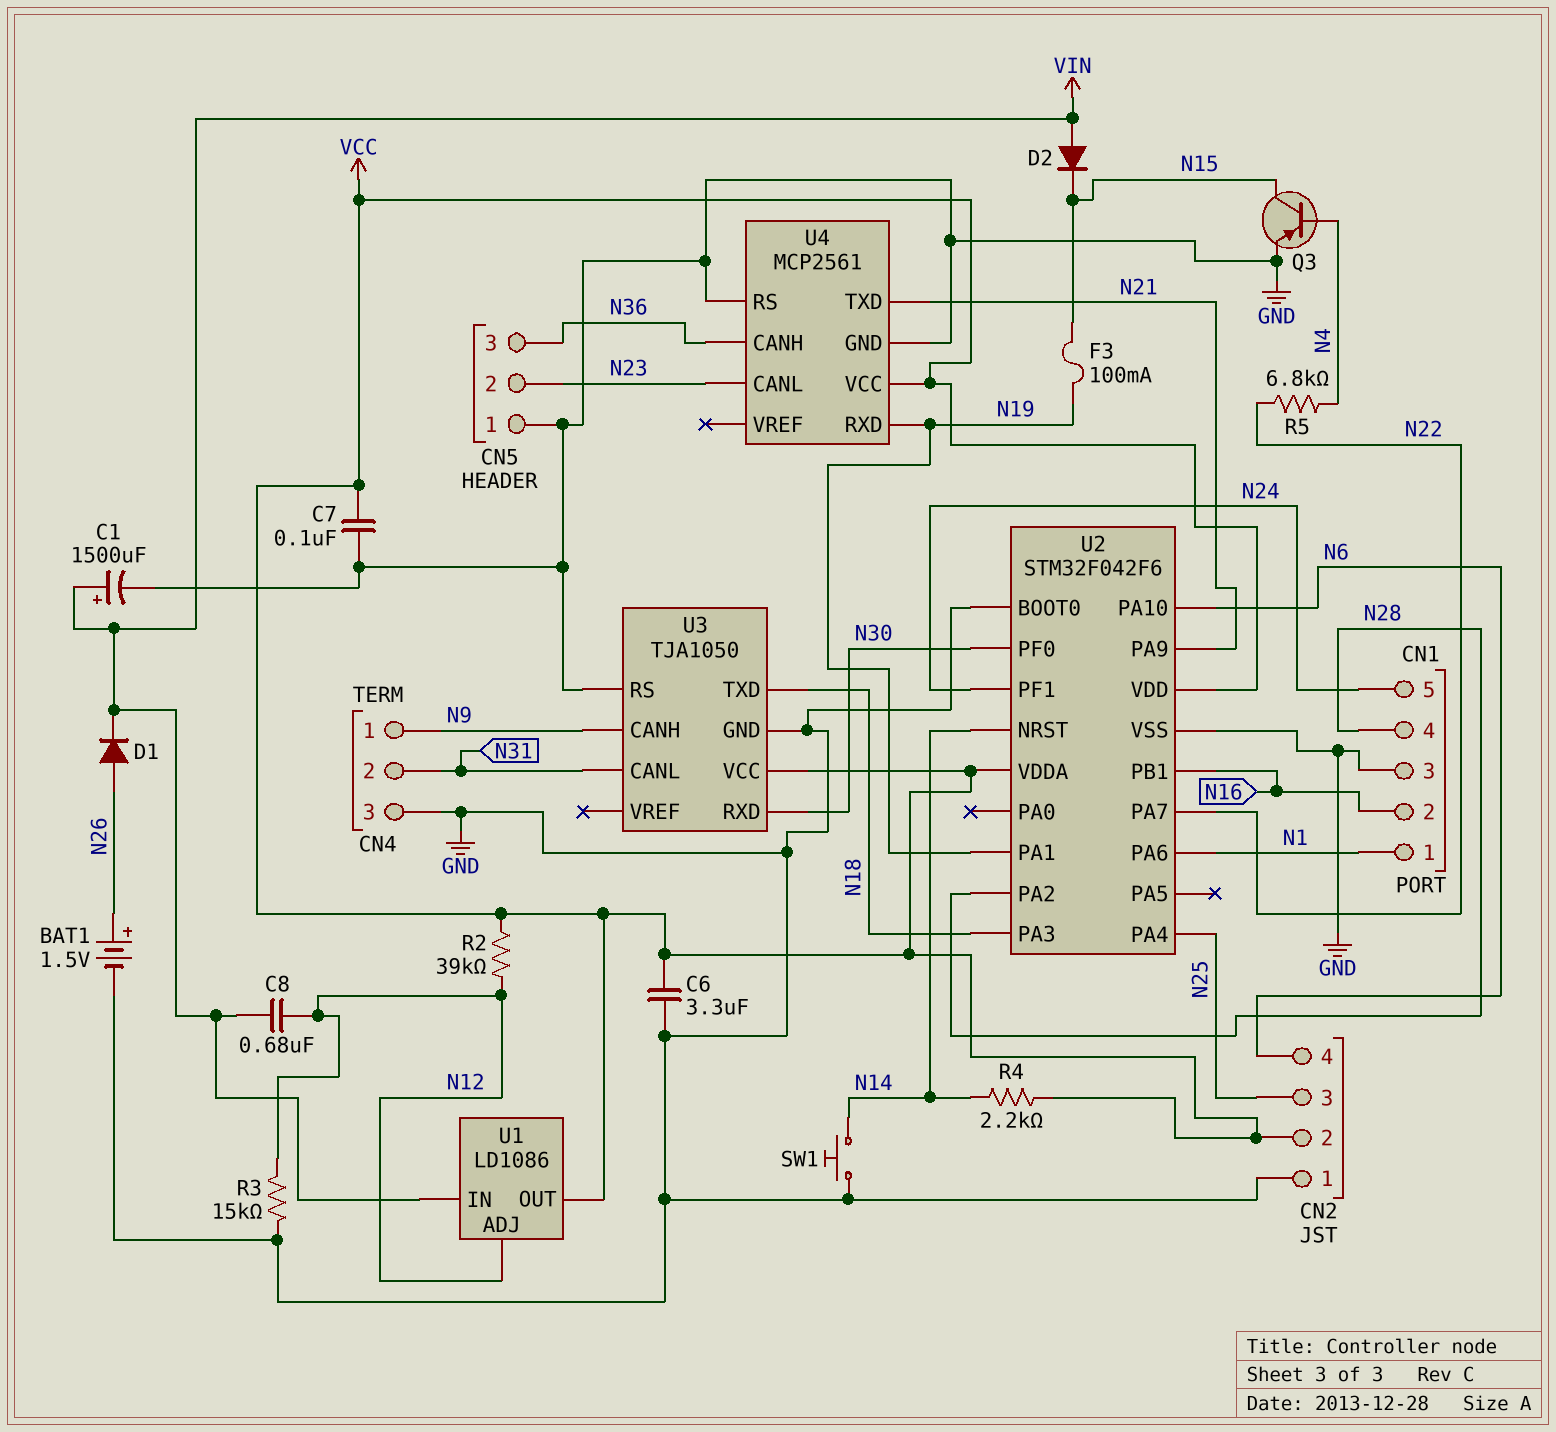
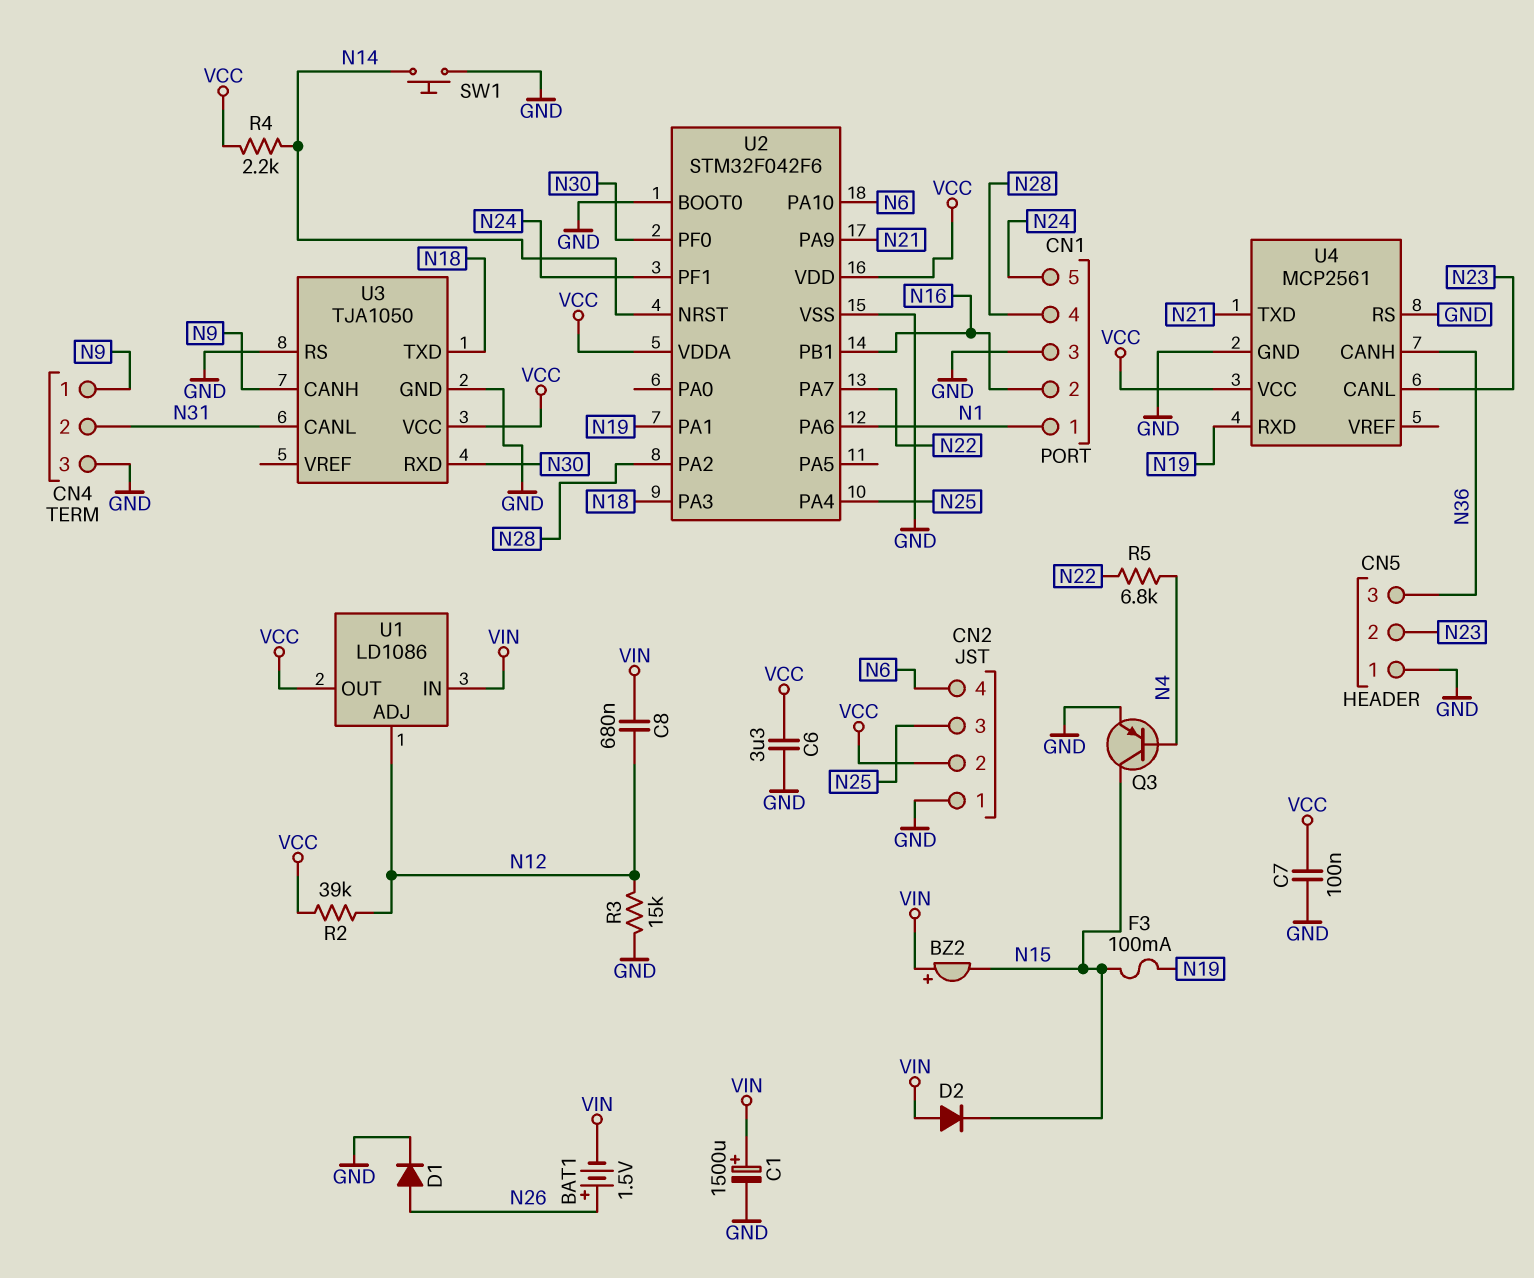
BAT1: 1.5V (plus N26, minus GND) -> 1.5V (plus N26, minus VIN)
BZ2: none -> buzzer (plus VIN, minus N15)
D1: diode (A N26, K VIN) -> diode (A N26, K GND)

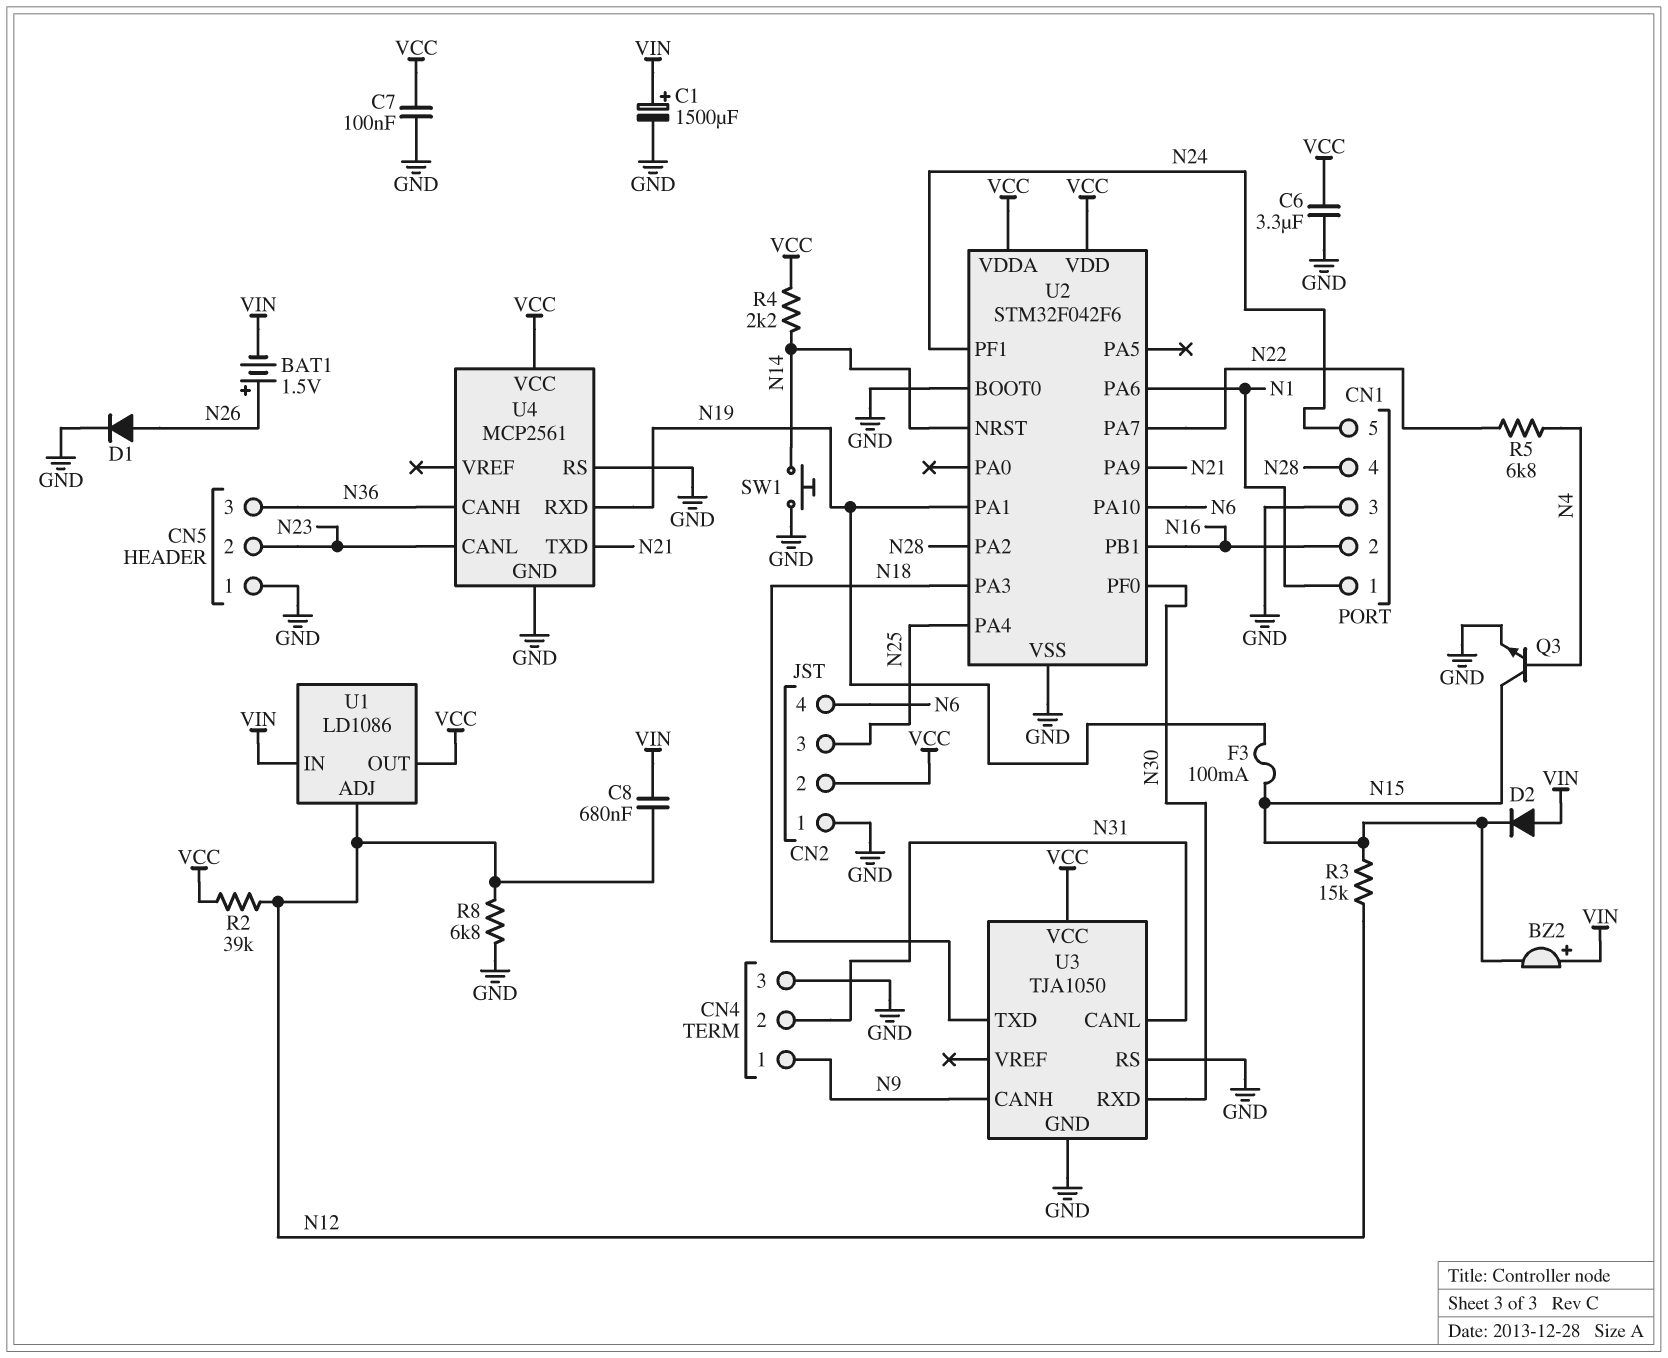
Q3: PNP (B N4, C N15, E GND) -> NPN (B N4, C N15, E GND)
R3: 15k (GND, N12) -> 15k (N12, N15)
R8: none -> 6.8k (GND, N12)

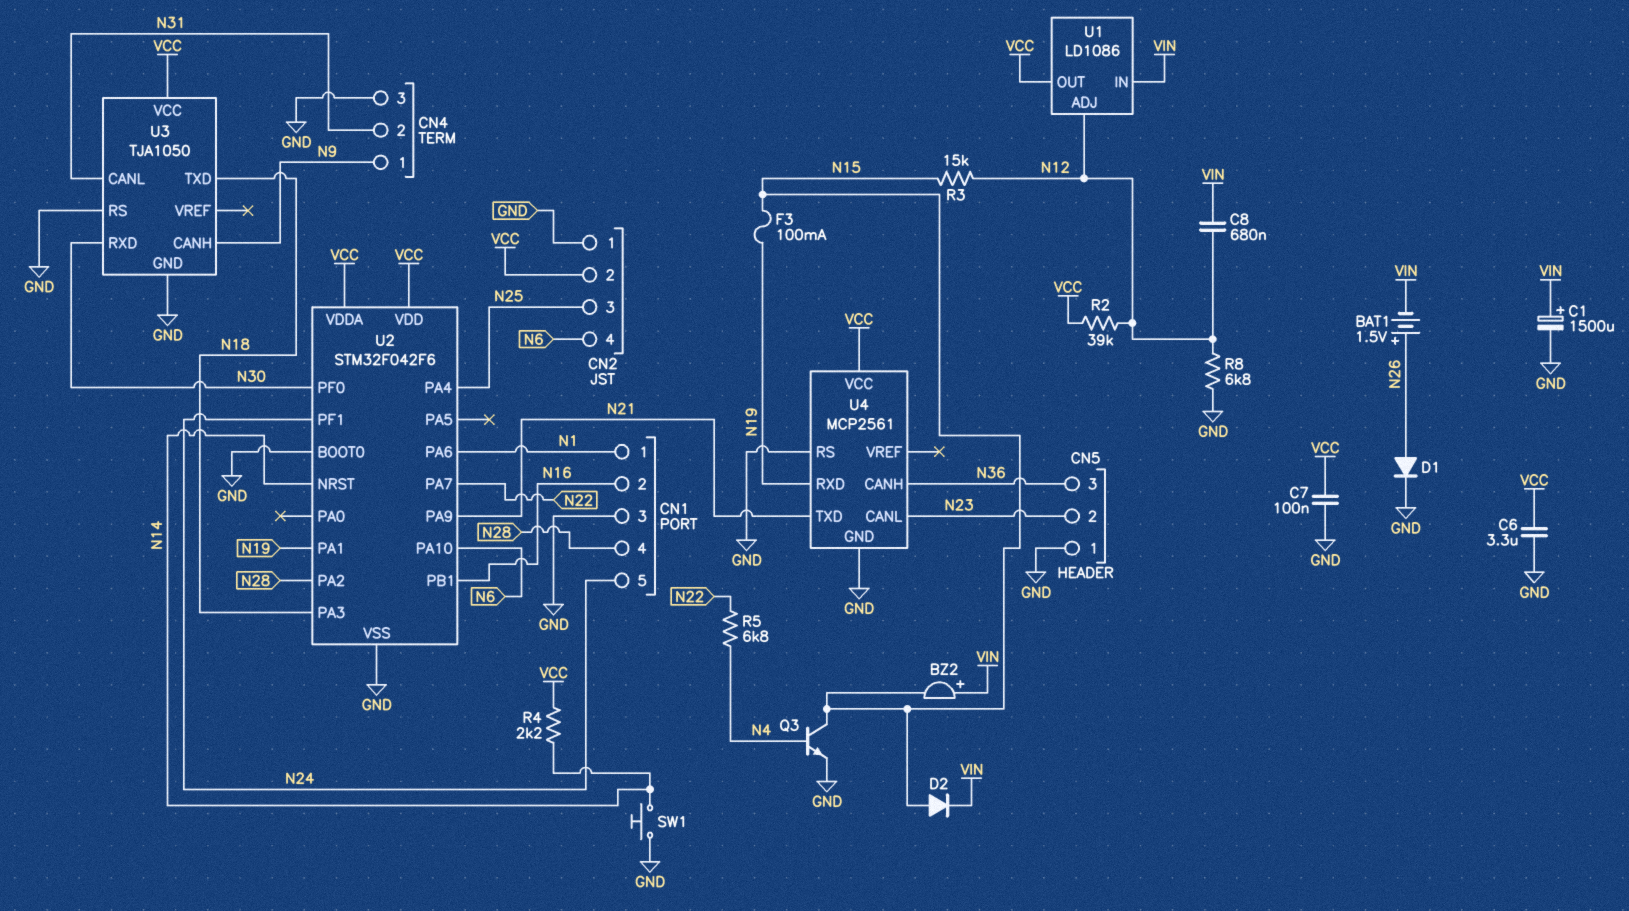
D2: diode (A VIN, K N15) -> diode (A N15, K VIN)

